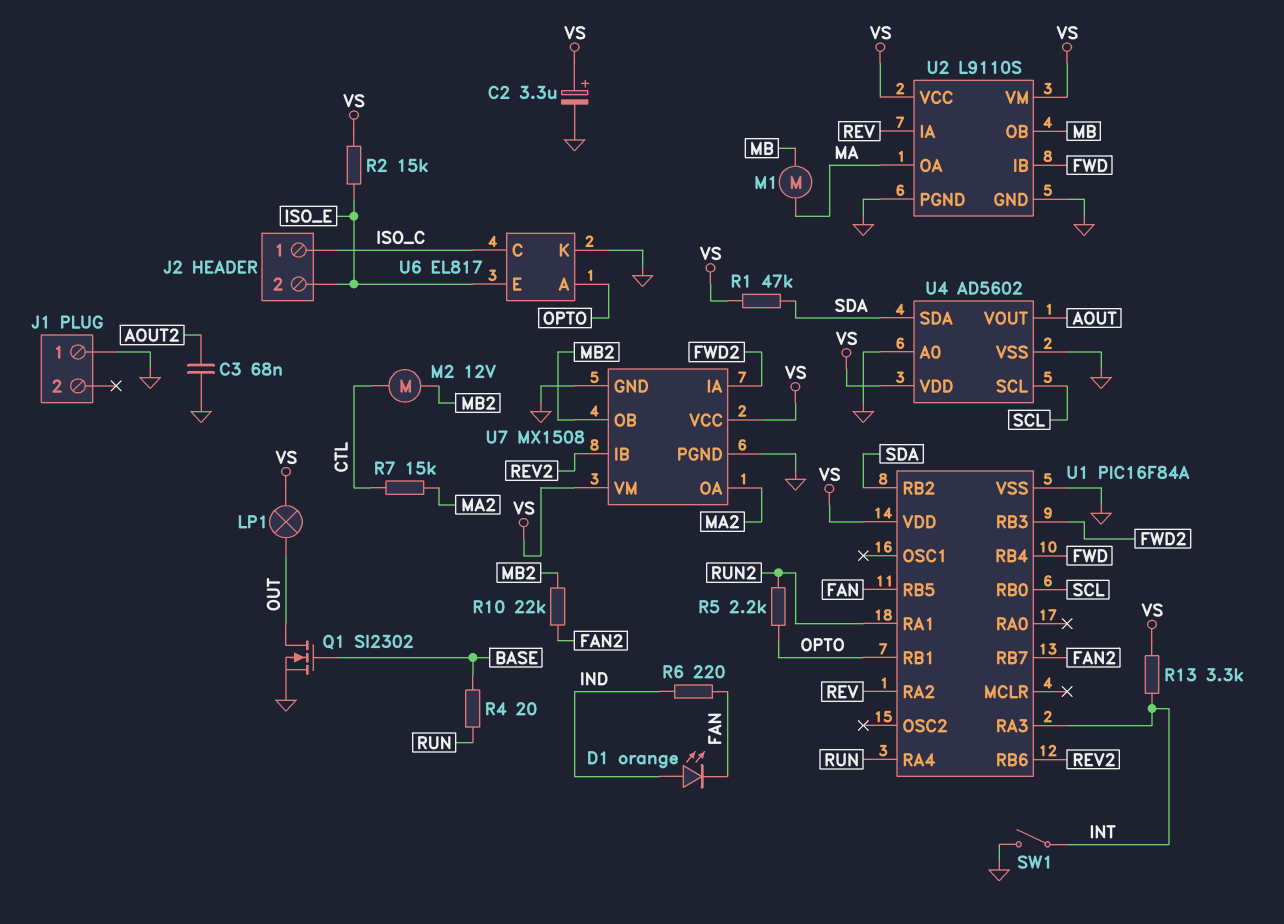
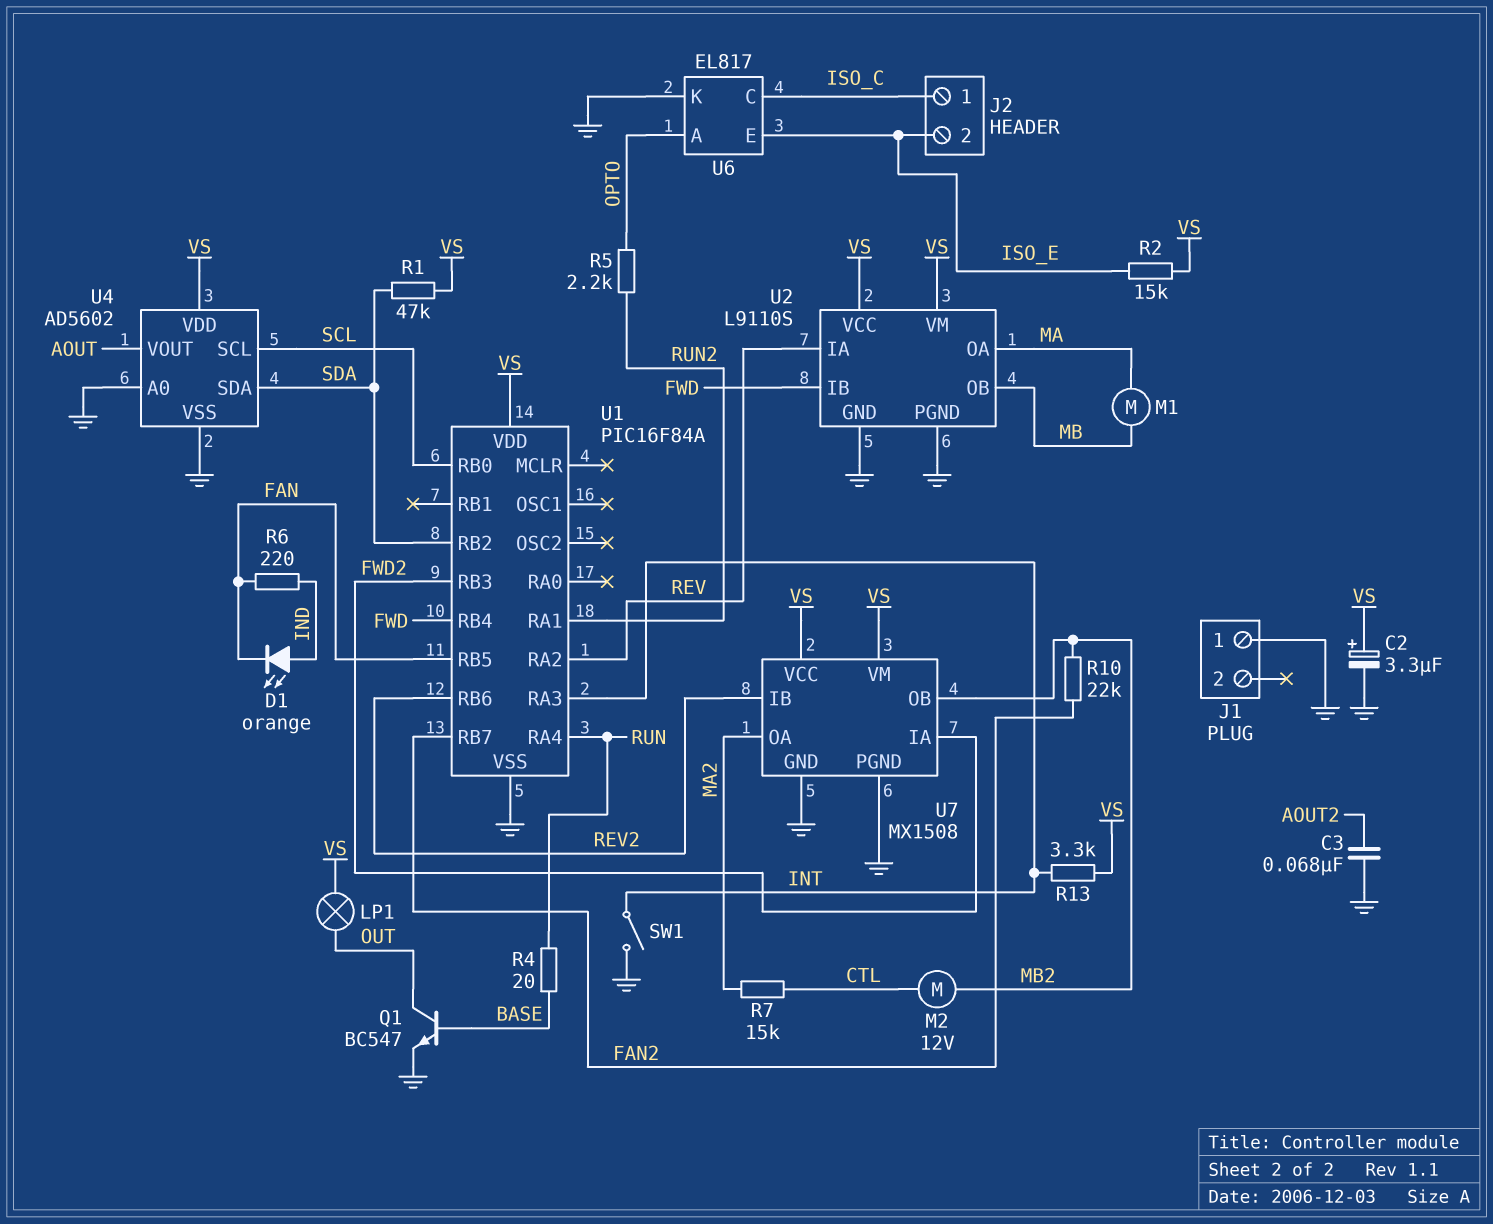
Q1: NMOS SI2302 (G BASE, D OUT, S GND) -> NPN BC547 (B BASE, C OUT, E GND)
U1 pin RB1: OPTO -> none

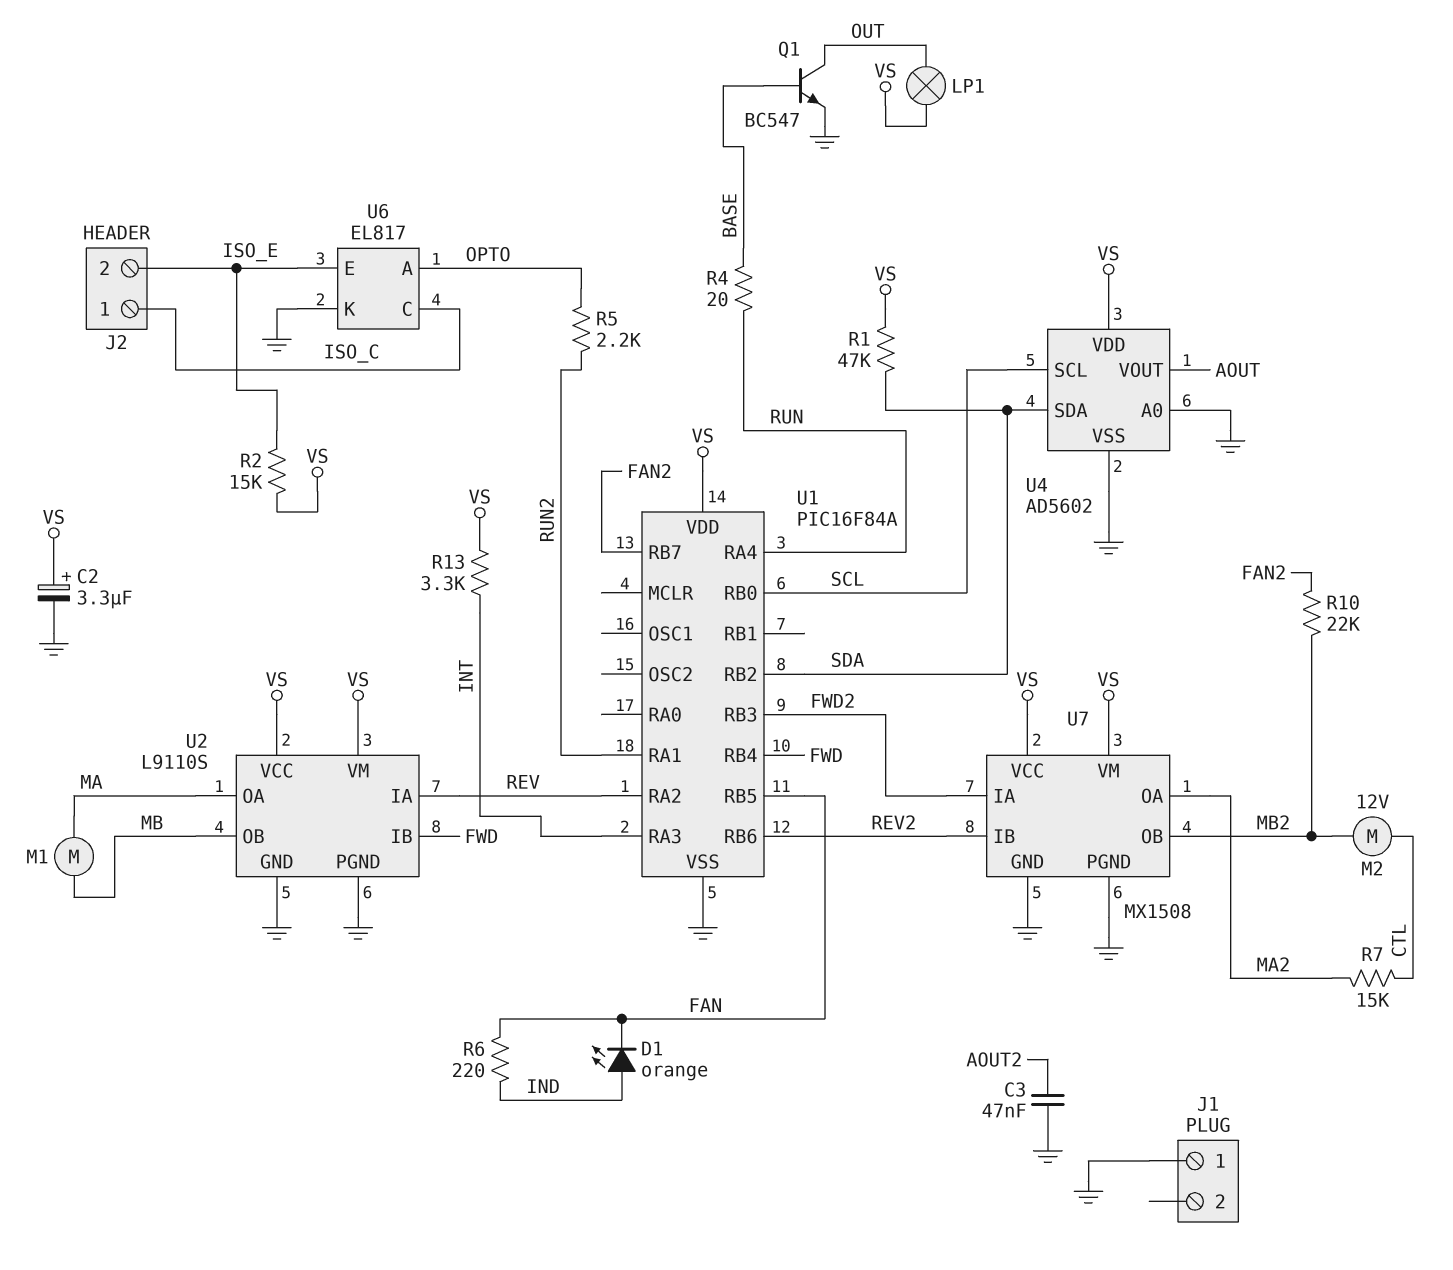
C3: 68nF (AOUT2, GND) -> 47nF (AOUT2, GND)
SW1: switch (GND, INT) -> none

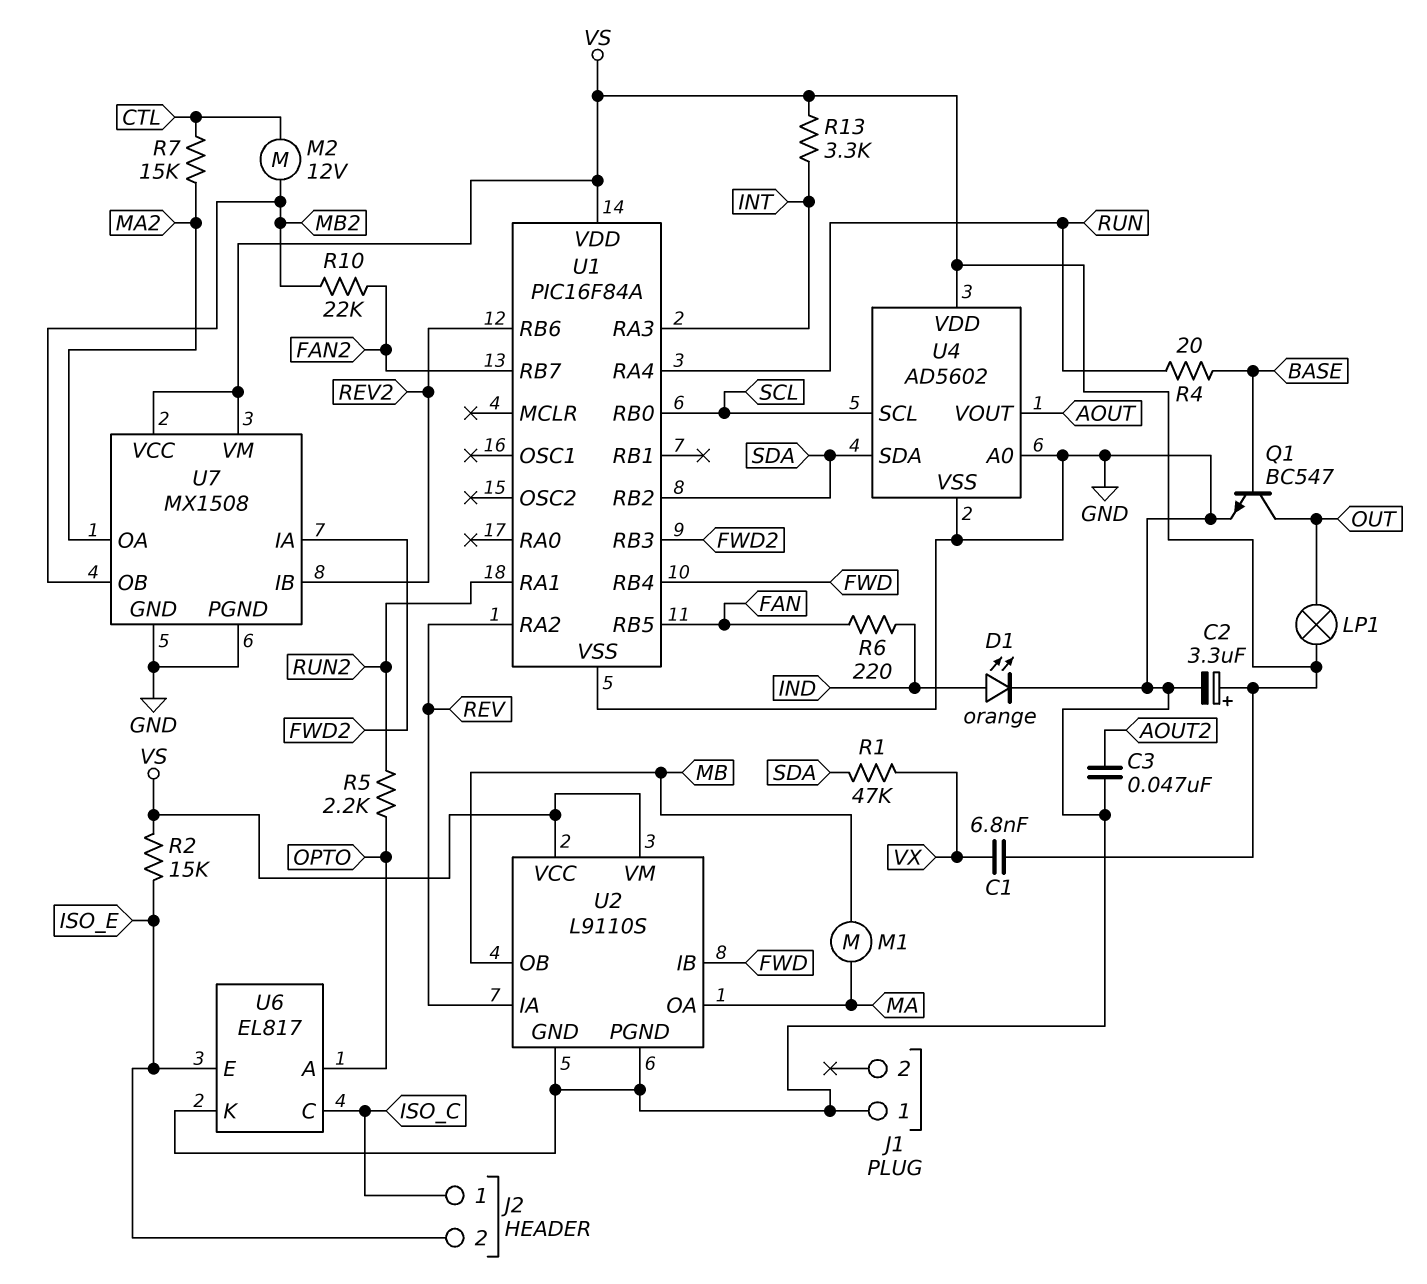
C1: none -> 6.8nF (VS, VX)
D1: LED orange (A IND, K FAN) -> LED orange (A IND, K GND)
R1: 47k (SDA, VS) -> 47k (SDA, VX)

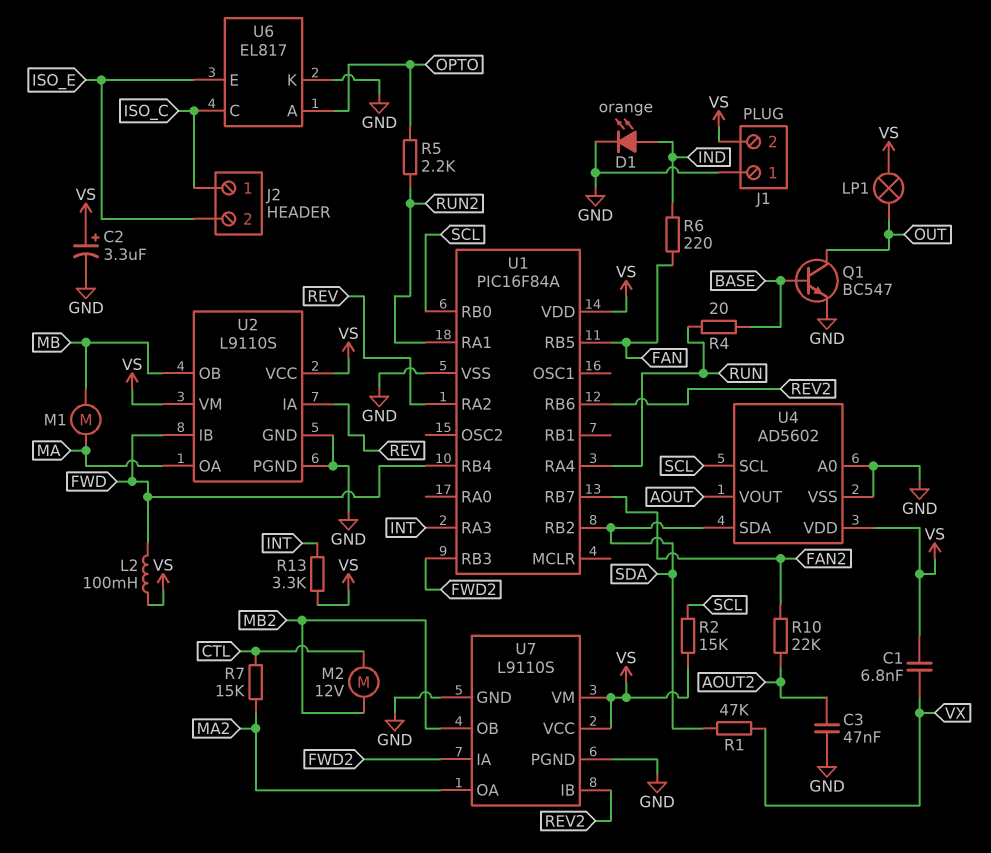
J1 pin 2: none -> VS
L2: none -> 100mH (FWD, VS)
R2: 15k (ISO_E, VS) -> 15k (SCL, VS)
R10: 22k (FAN2, MB2) -> 22k (AOUT2, FAN2)
U7: MX1508 -> L9110S

